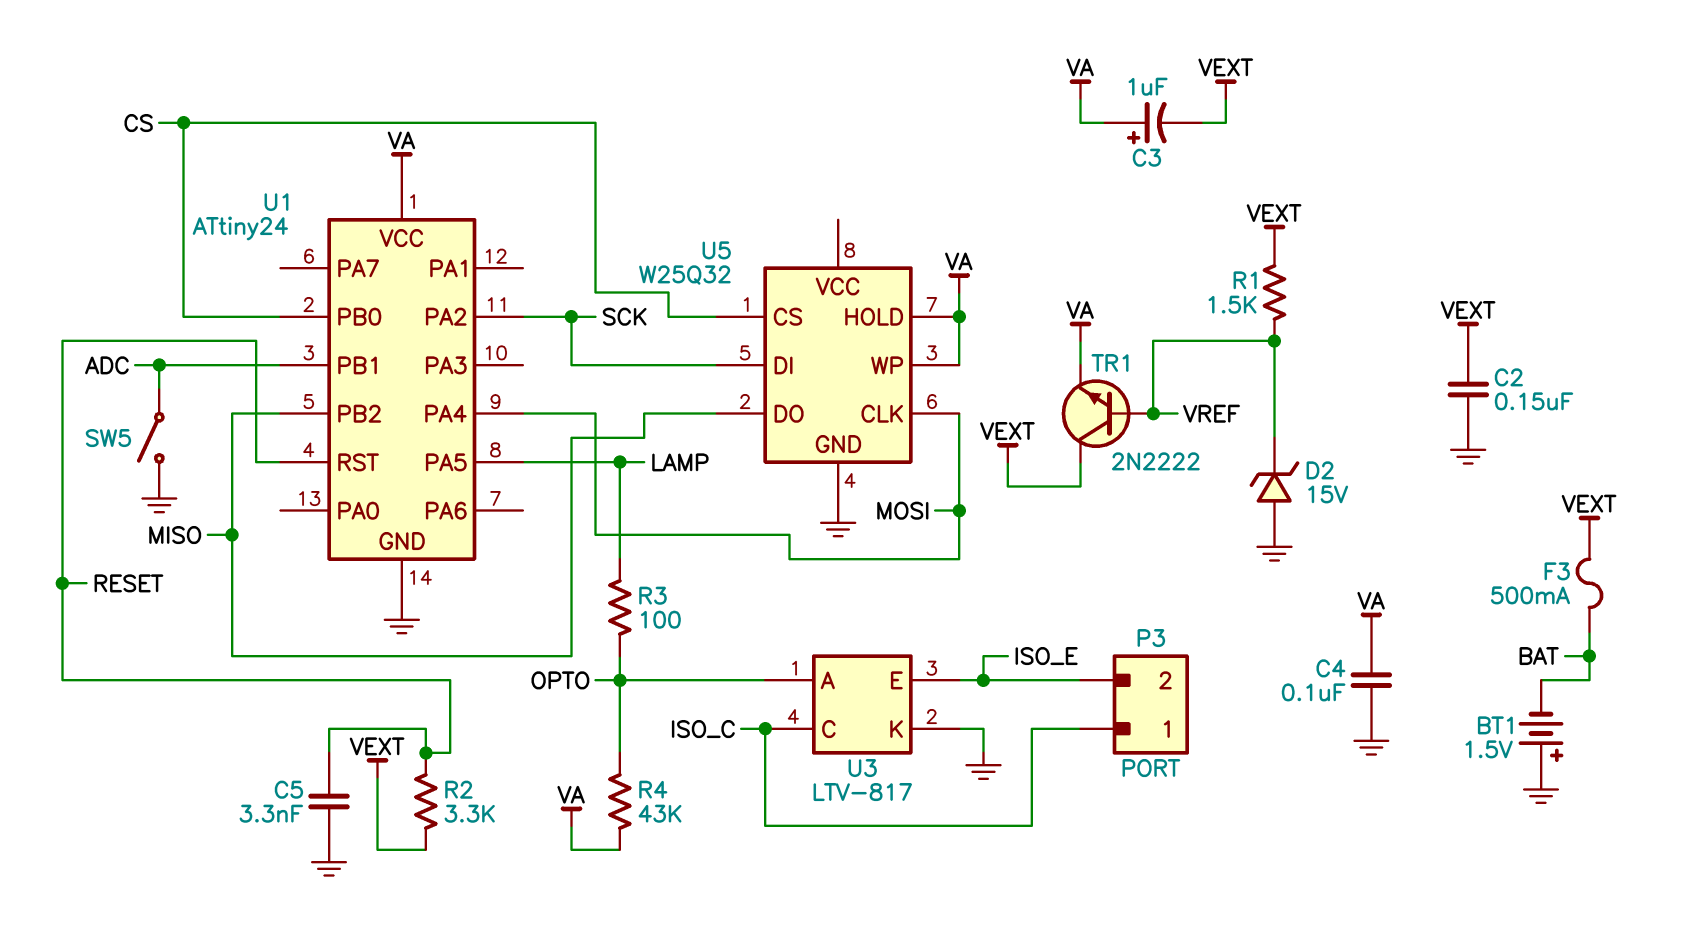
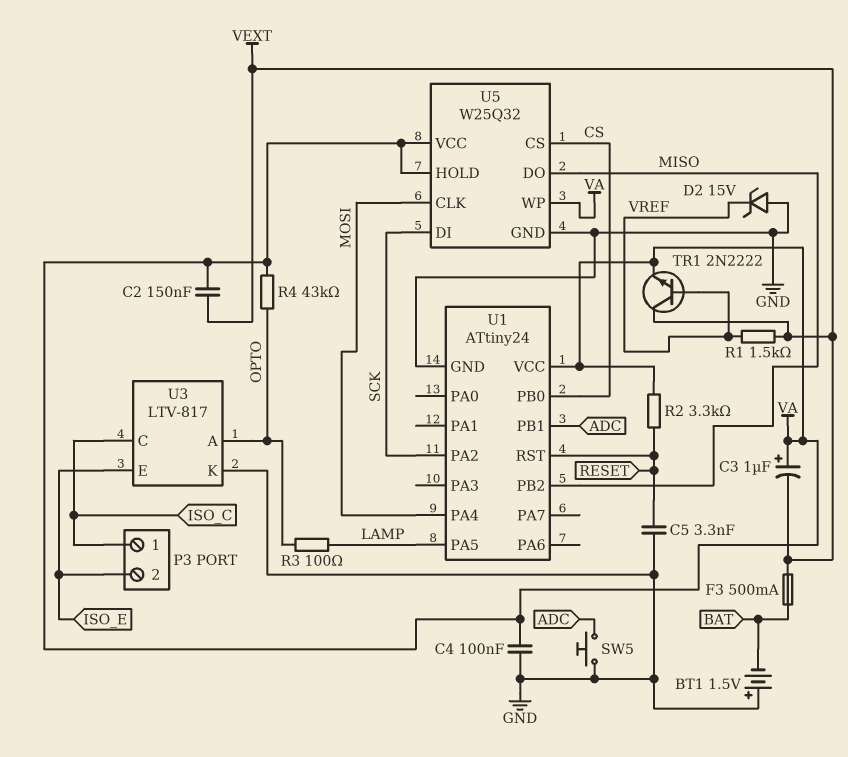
C2: 150nF (GND, VEXT) -> 150nF (VA, VEXT)
R2: 3.3k (RESET, VEXT) -> 3.3k (RESET, VA)
SW5: switch (ADC, GND) -> button (ADC, GND)
U5 pin VCC: none -> VA

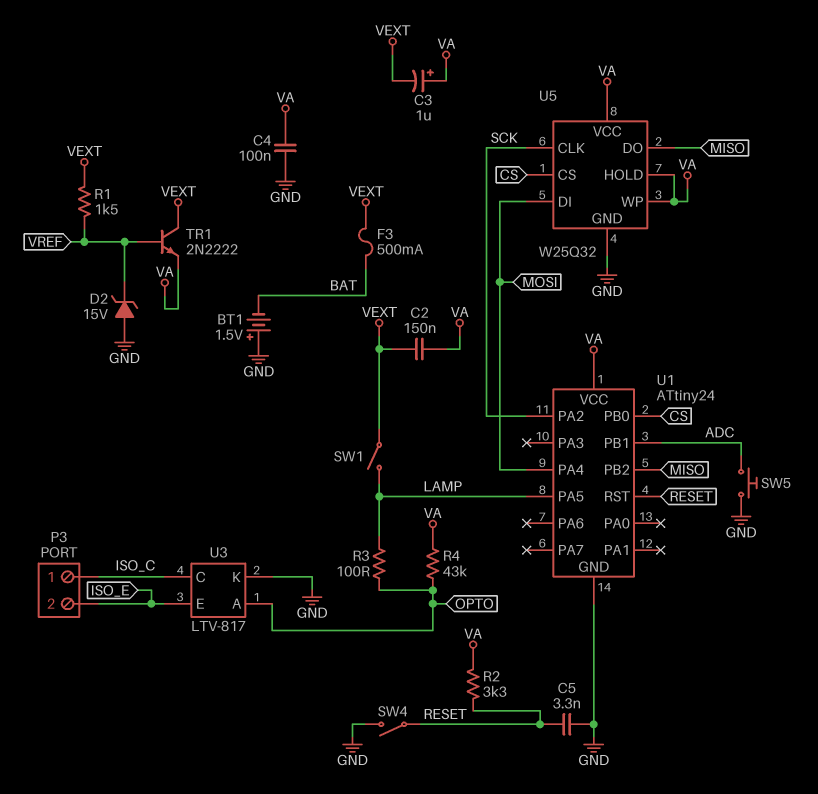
SW1: none -> switch (LAMP, VEXT)
SW4: none -> switch (GND, RESET)
U5 pin CLK: MOSI -> SCK
U5 pin DI: SCK -> MOSI

